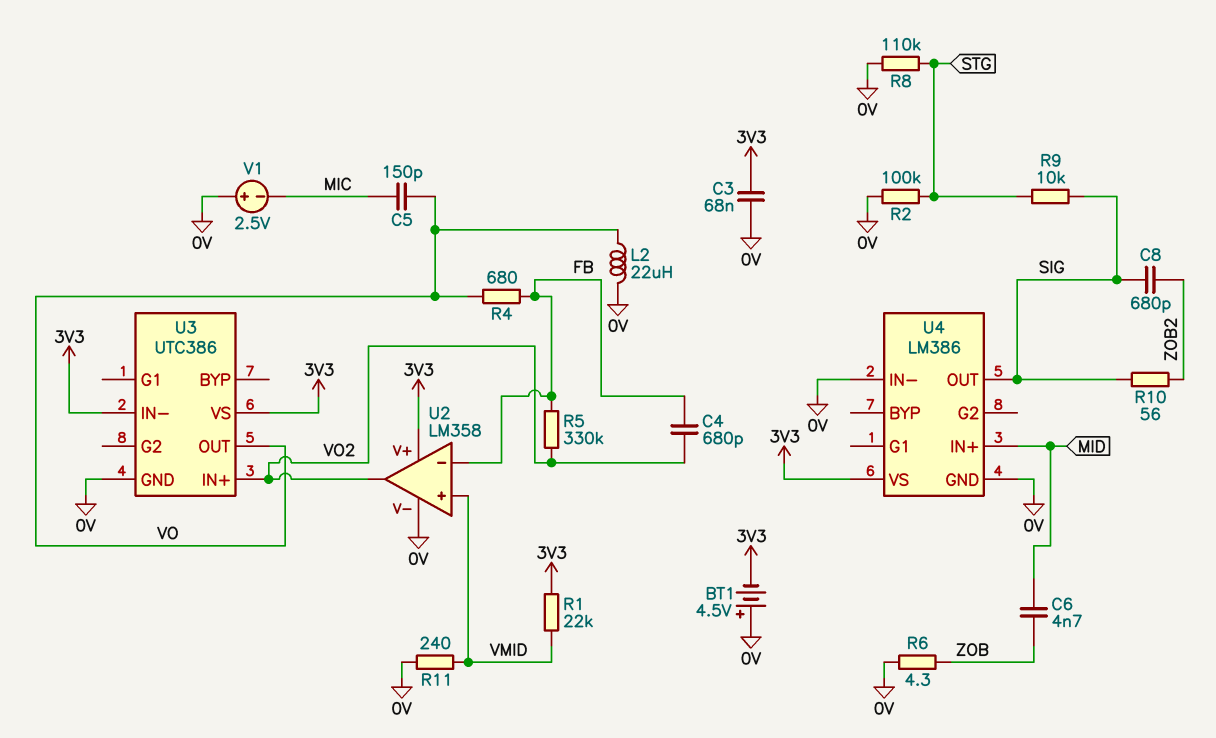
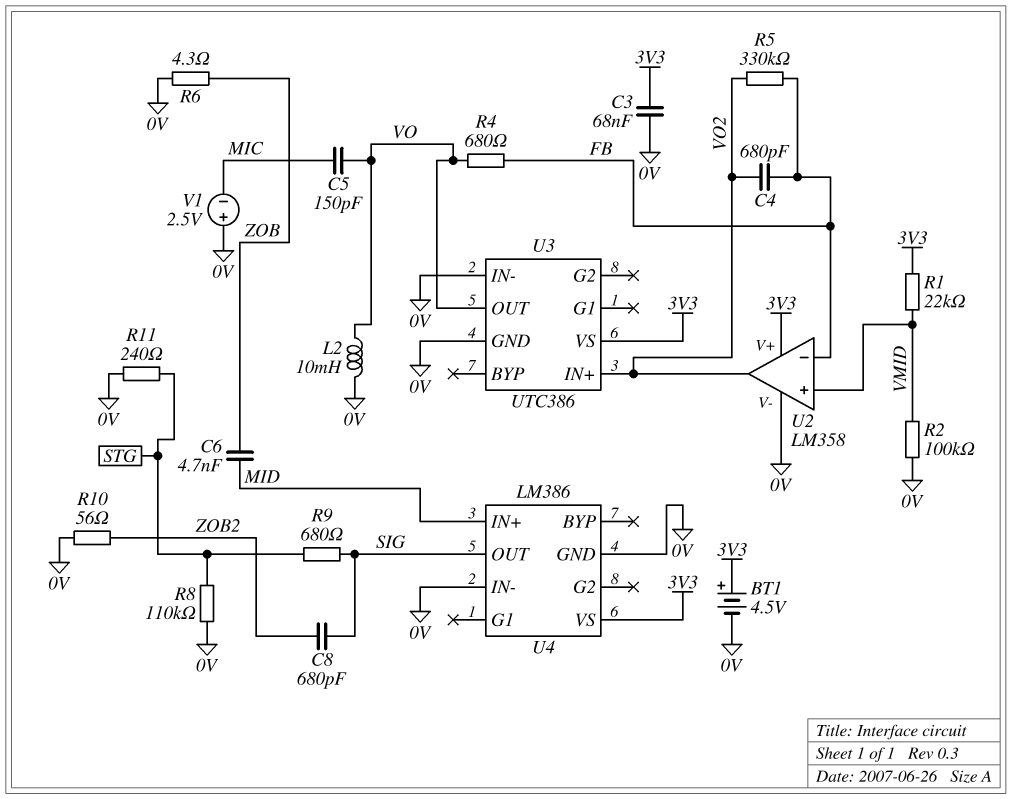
BT1: 4.5V (plus 0V, minus 3V3) -> 4.5V (plus 3V3, minus 0V)
L2: 22uH (0V, VO) -> 10mH (0V, VO)
R2: 100k (0V, STG) -> 100k (0V, VMID)
R9: 10k (SIG, STG) -> 680 (SIG, STG)
R10: 56 (SIG, ZOB2) -> 56 (0V, ZOB2)
R11: 240 (0V, VMID) -> 240 (0V, STG)
U3 pin IN-: 3V3 -> 0V

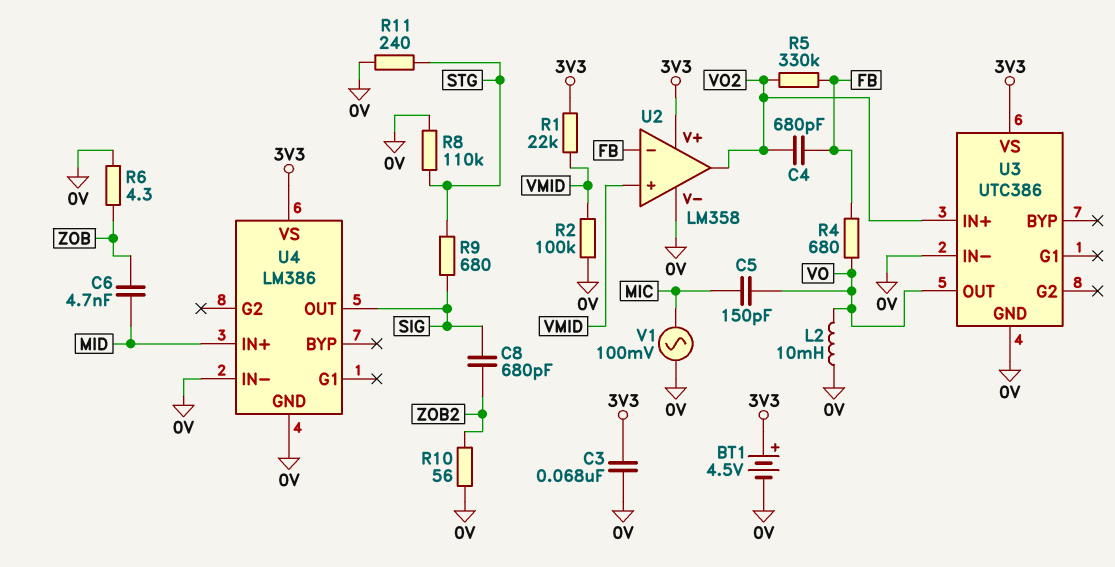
V1: 2.5V (plus 0V, minus MIC) -> AC 100mV (0V, MIC)

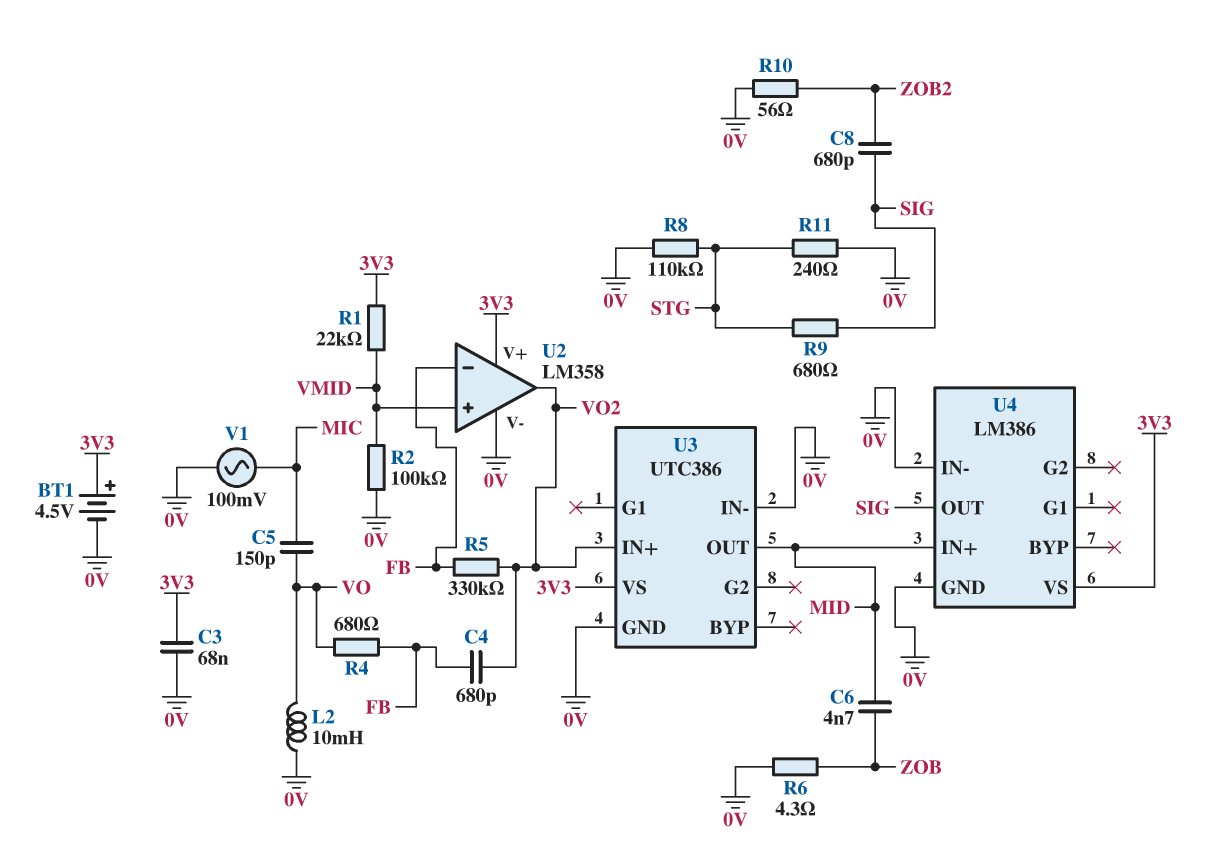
U3 pin OUT: VO -> MID

